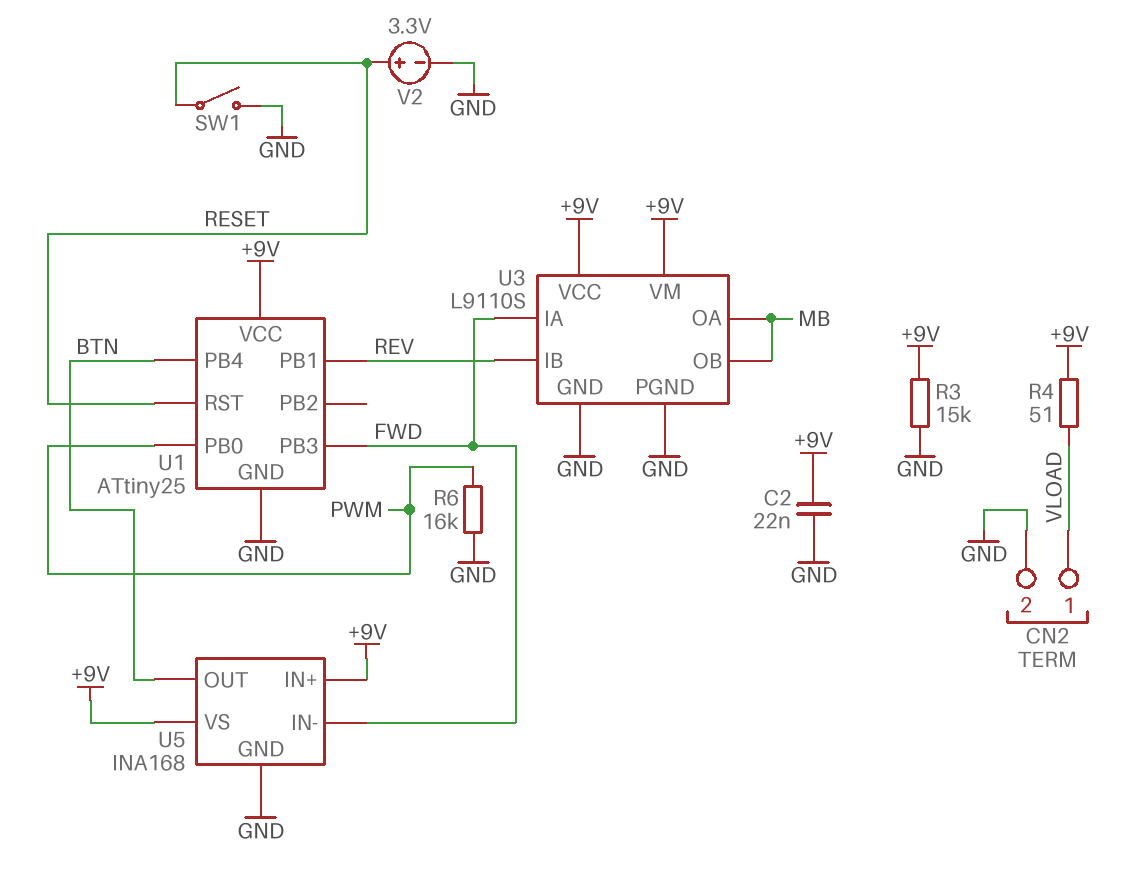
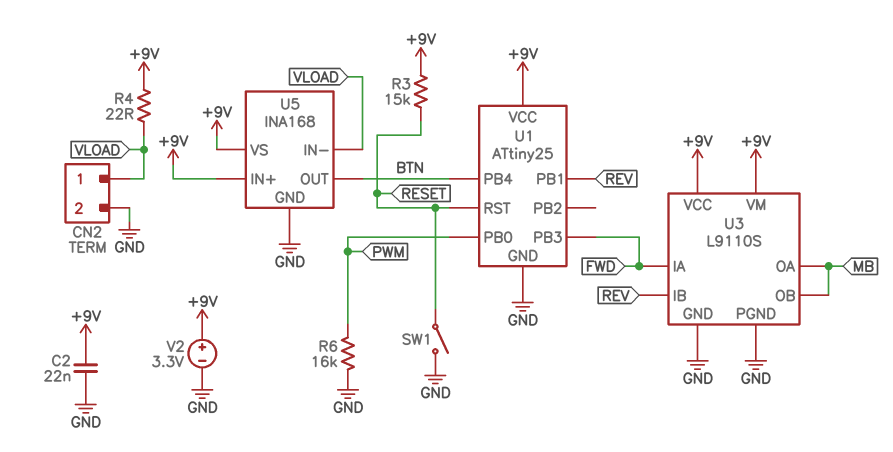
R3: 15k (+9V, GND) -> 15k (+9V, RESET)
R4: 51 (+9V, VLOAD) -> 22 (+9V, VLOAD)
U5 pin IN-: FWD -> VLOAD
V2: 3.3V (plus RESET, minus GND) -> 3.3V (plus +9V, minus GND)

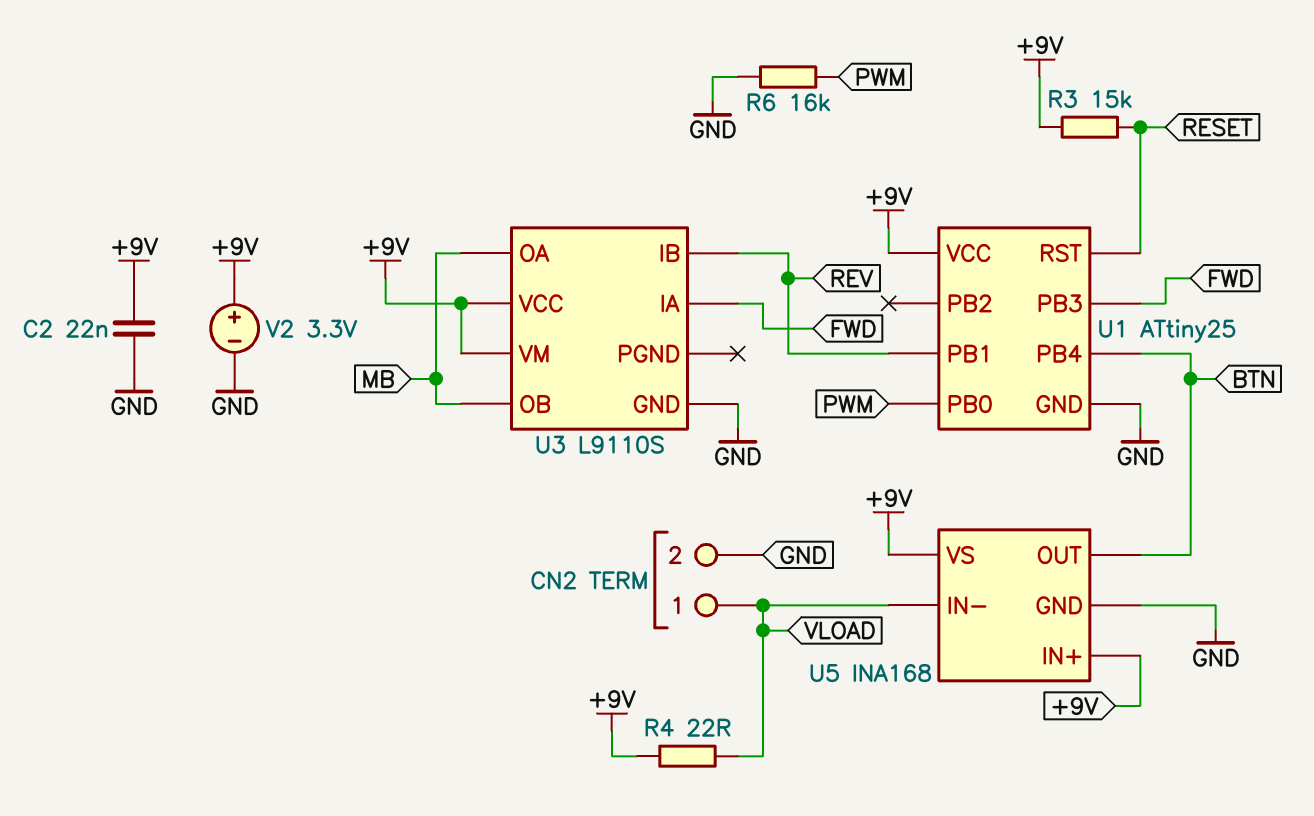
SW1: switch (GND, RESET) -> none
U3 pin PGND: GND -> none

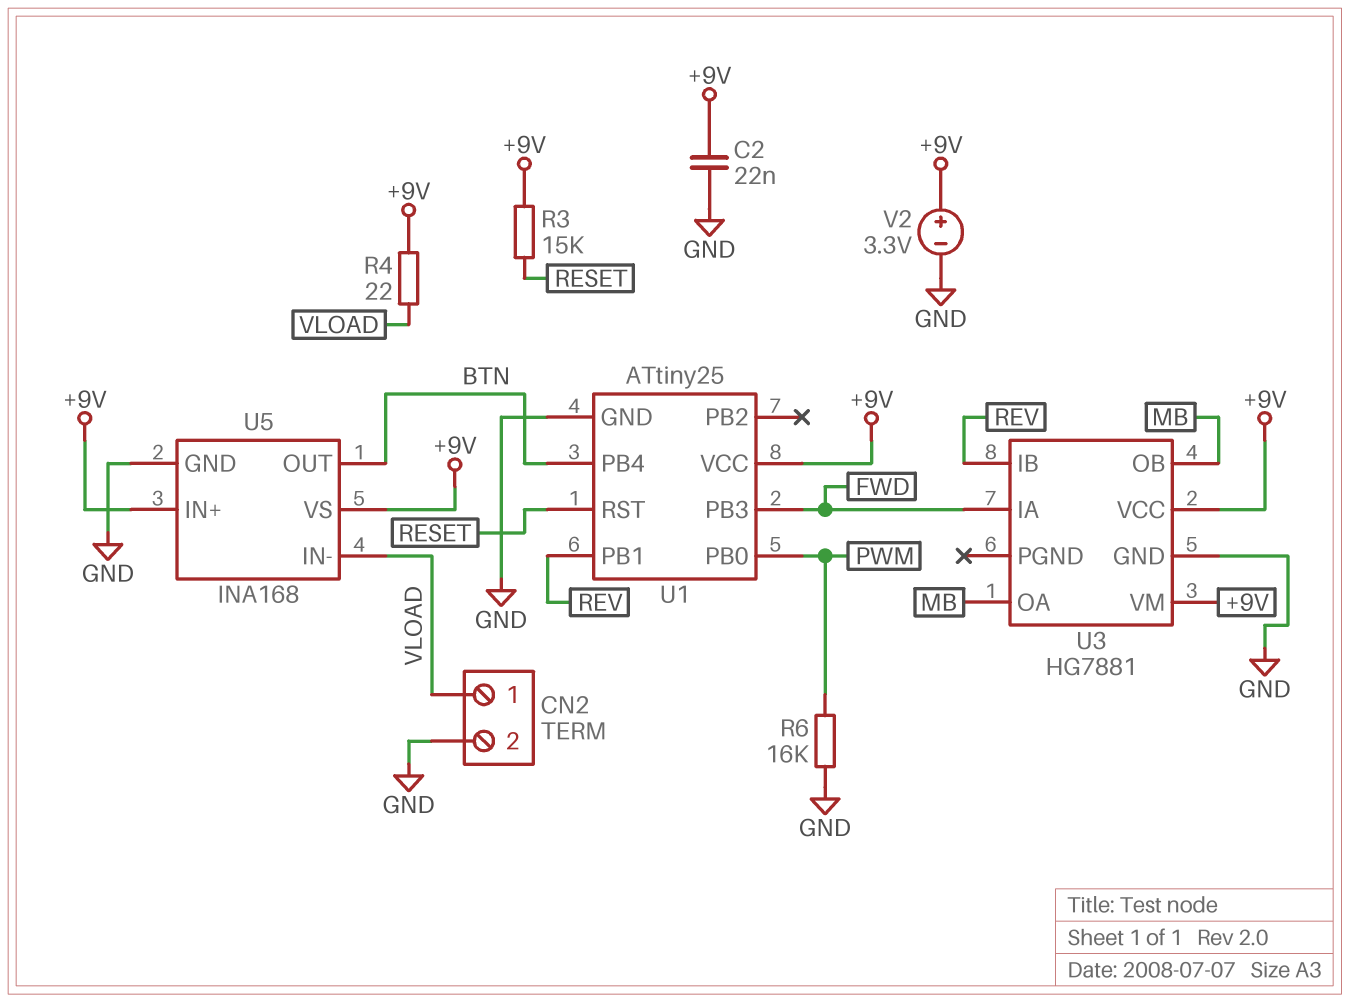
U3: L9110S -> HG7881

